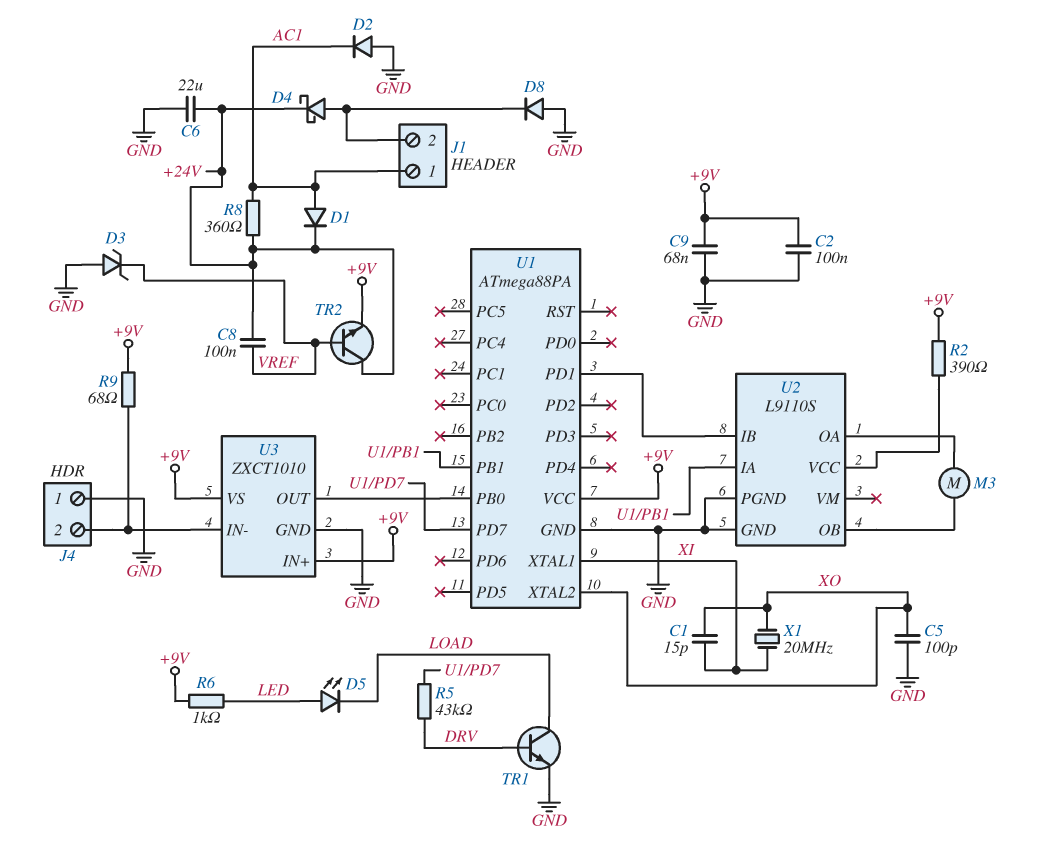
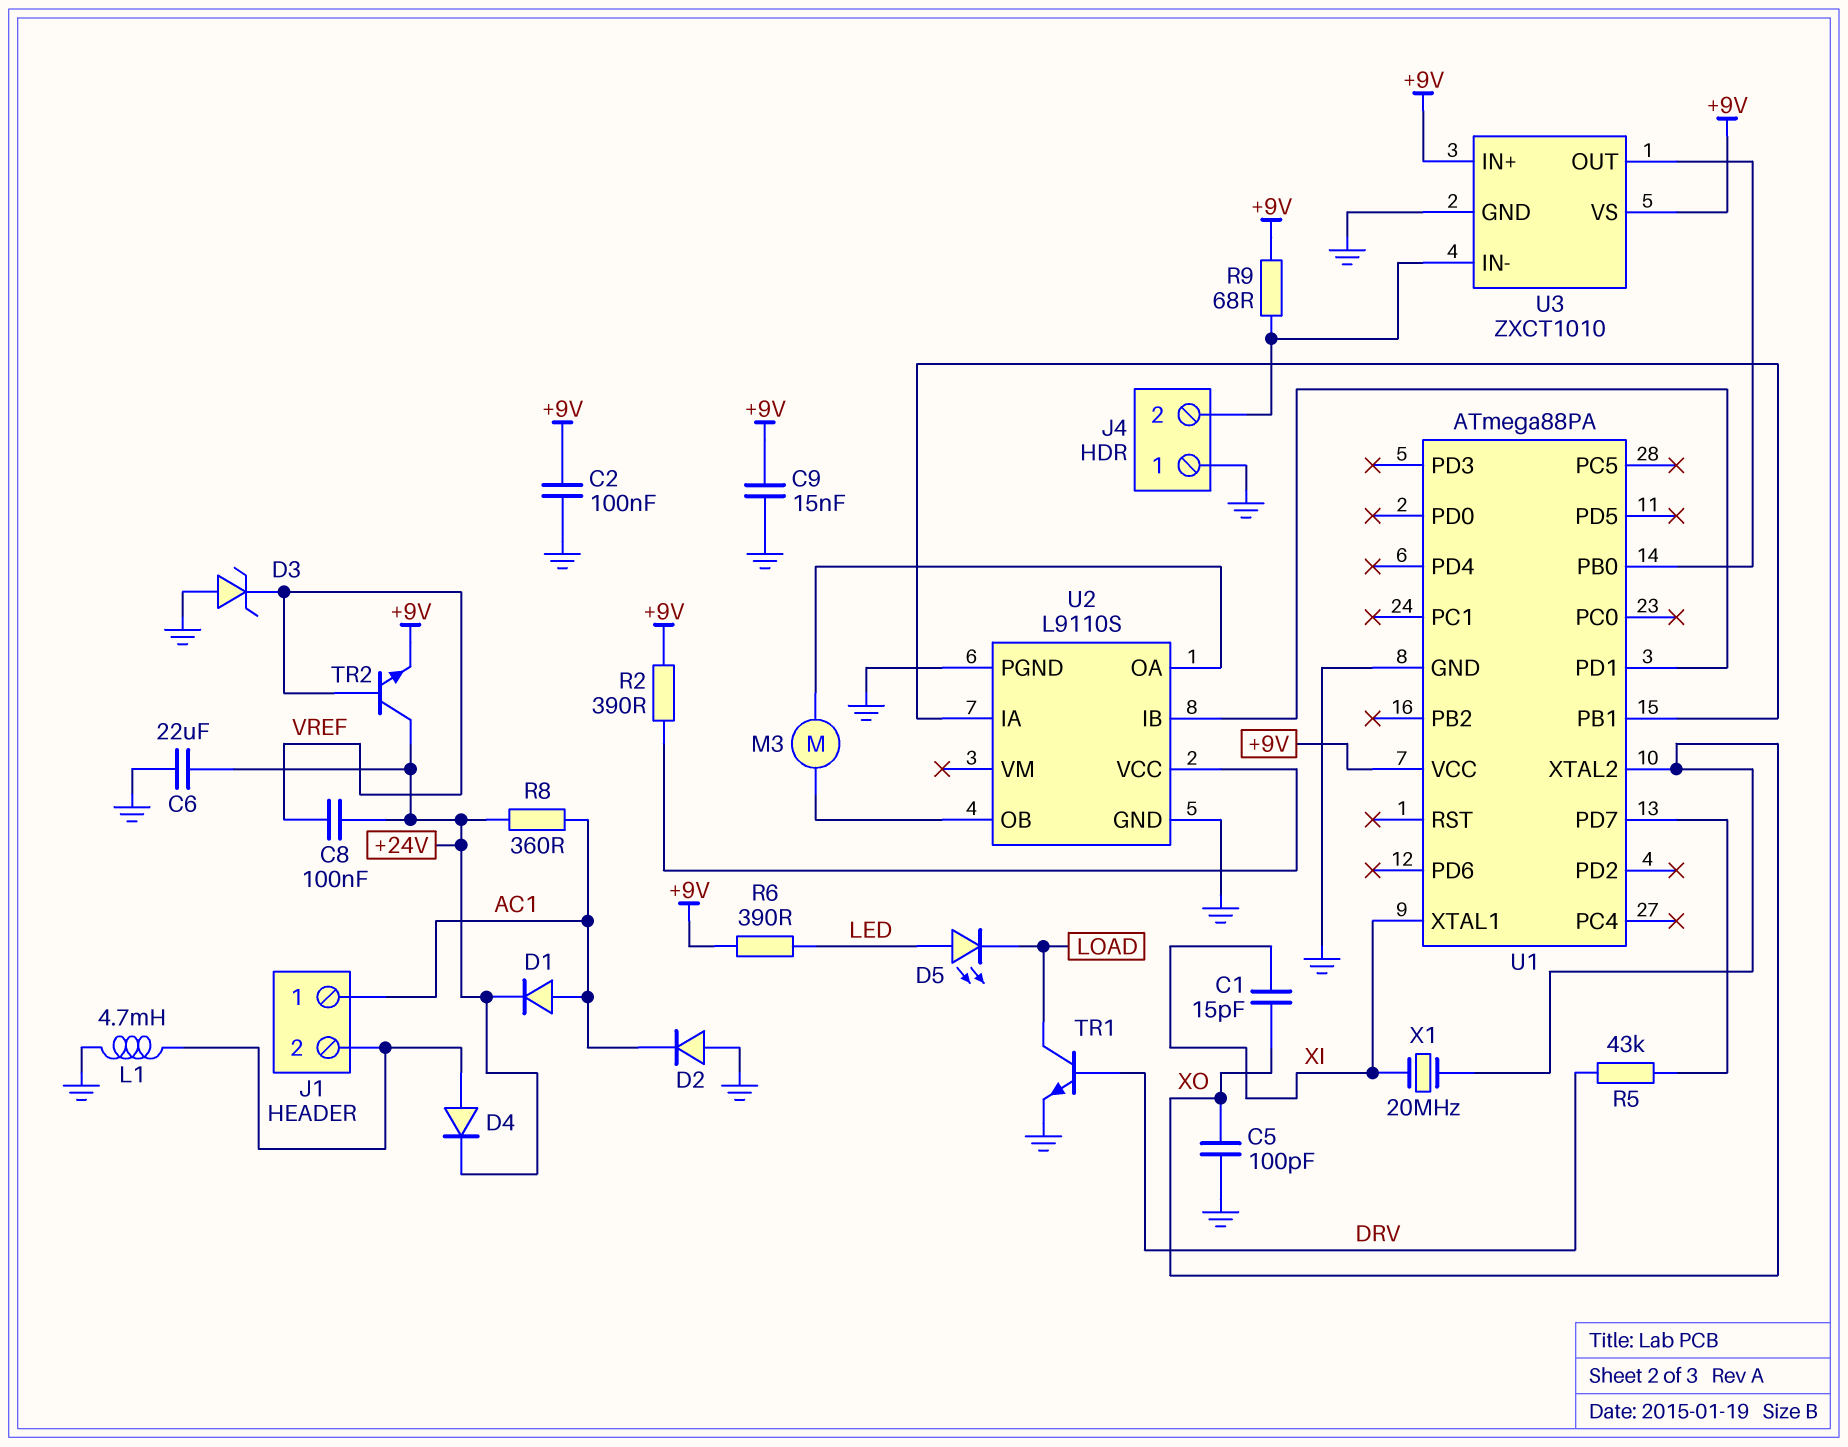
C9: 68nF (+9V, GND) -> 15nF (+9V, GND)
D4: schottky (A J1/2, K +24V) -> diode (A J1/2, K +24V)
D8: diode (A GND, K J1/2) -> none
L1: none -> 4.7mH (GND, J1/2)
R6: 1k (+9V, LED) -> 390 (+9V, LED)

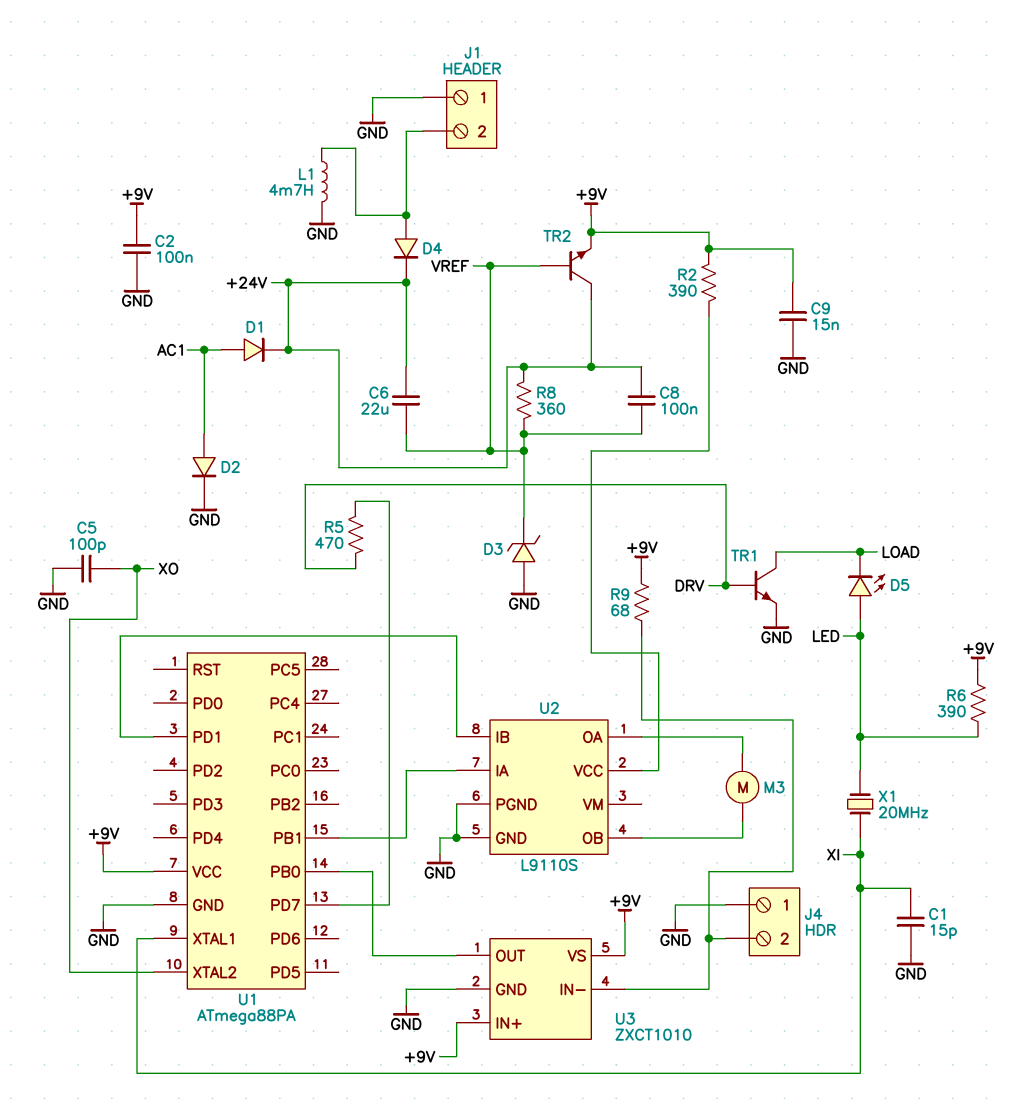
C1: 15pF (XI, XO) -> 15pF (GND, XI)
C6: 22uF (+24V, GND) -> 22uF (+24V, VREF)
D2: diode (A GND, K AC1) -> diode (A AC1, K GND)
J1 pin 1: AC1 -> GND
R5: 43k (DRV, U1/PD7) -> 470 (DRV, U1/PD7)
R8: 360 (+24V, AC1) -> 360 (+24V, VREF)
X1: 20MHz (XI, XO) -> 20MHz (LED, XI)

